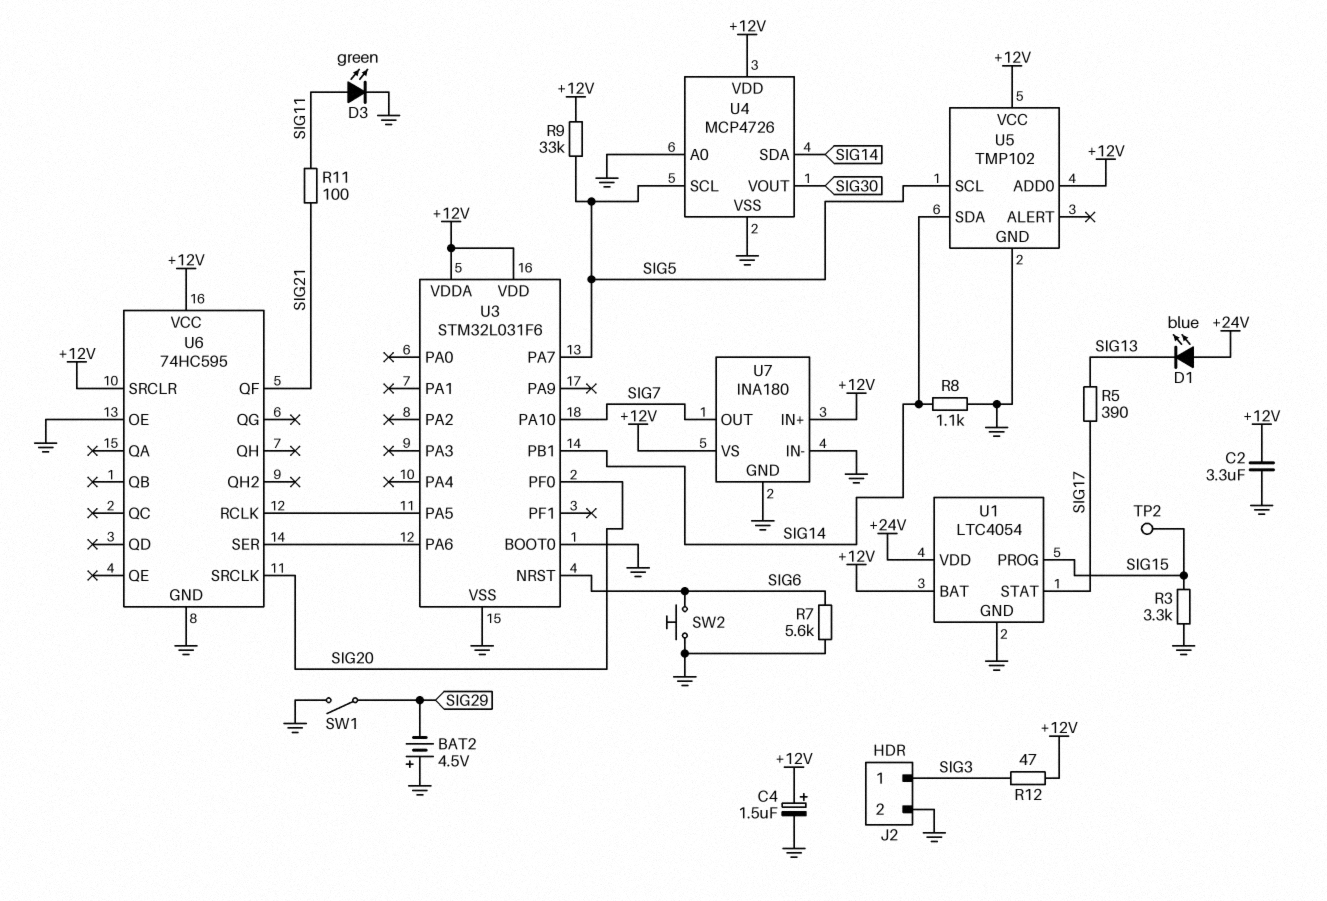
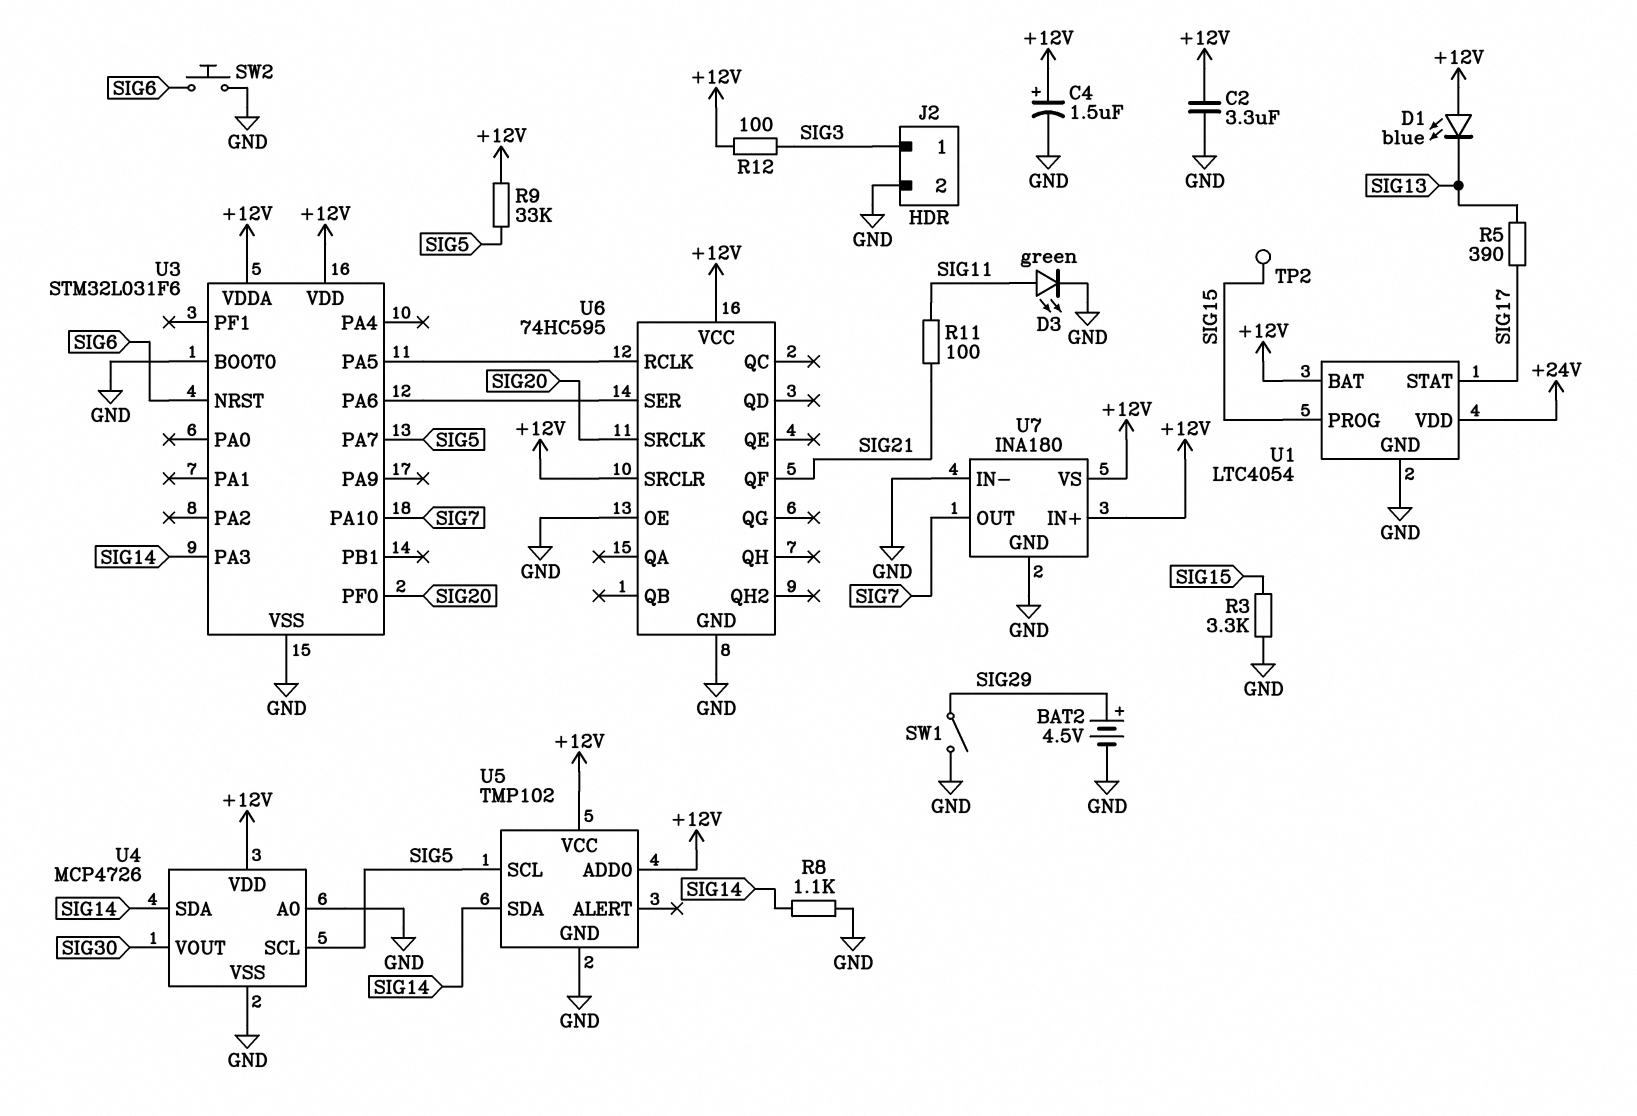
BAT2: 4.5V (plus GND, minus SIG29) -> 4.5V (plus SIG29, minus GND)
D1: LED blue (A +24V, K SIG13) -> LED blue (A +12V, K SIG13)
R7: 5.6k (GND, SIG6) -> none
R12: 47 (+12V, SIG3) -> 100 (+12V, SIG3)
U3 pin PA3: none -> SIG14
U3 pin PB1: SIG14 -> none

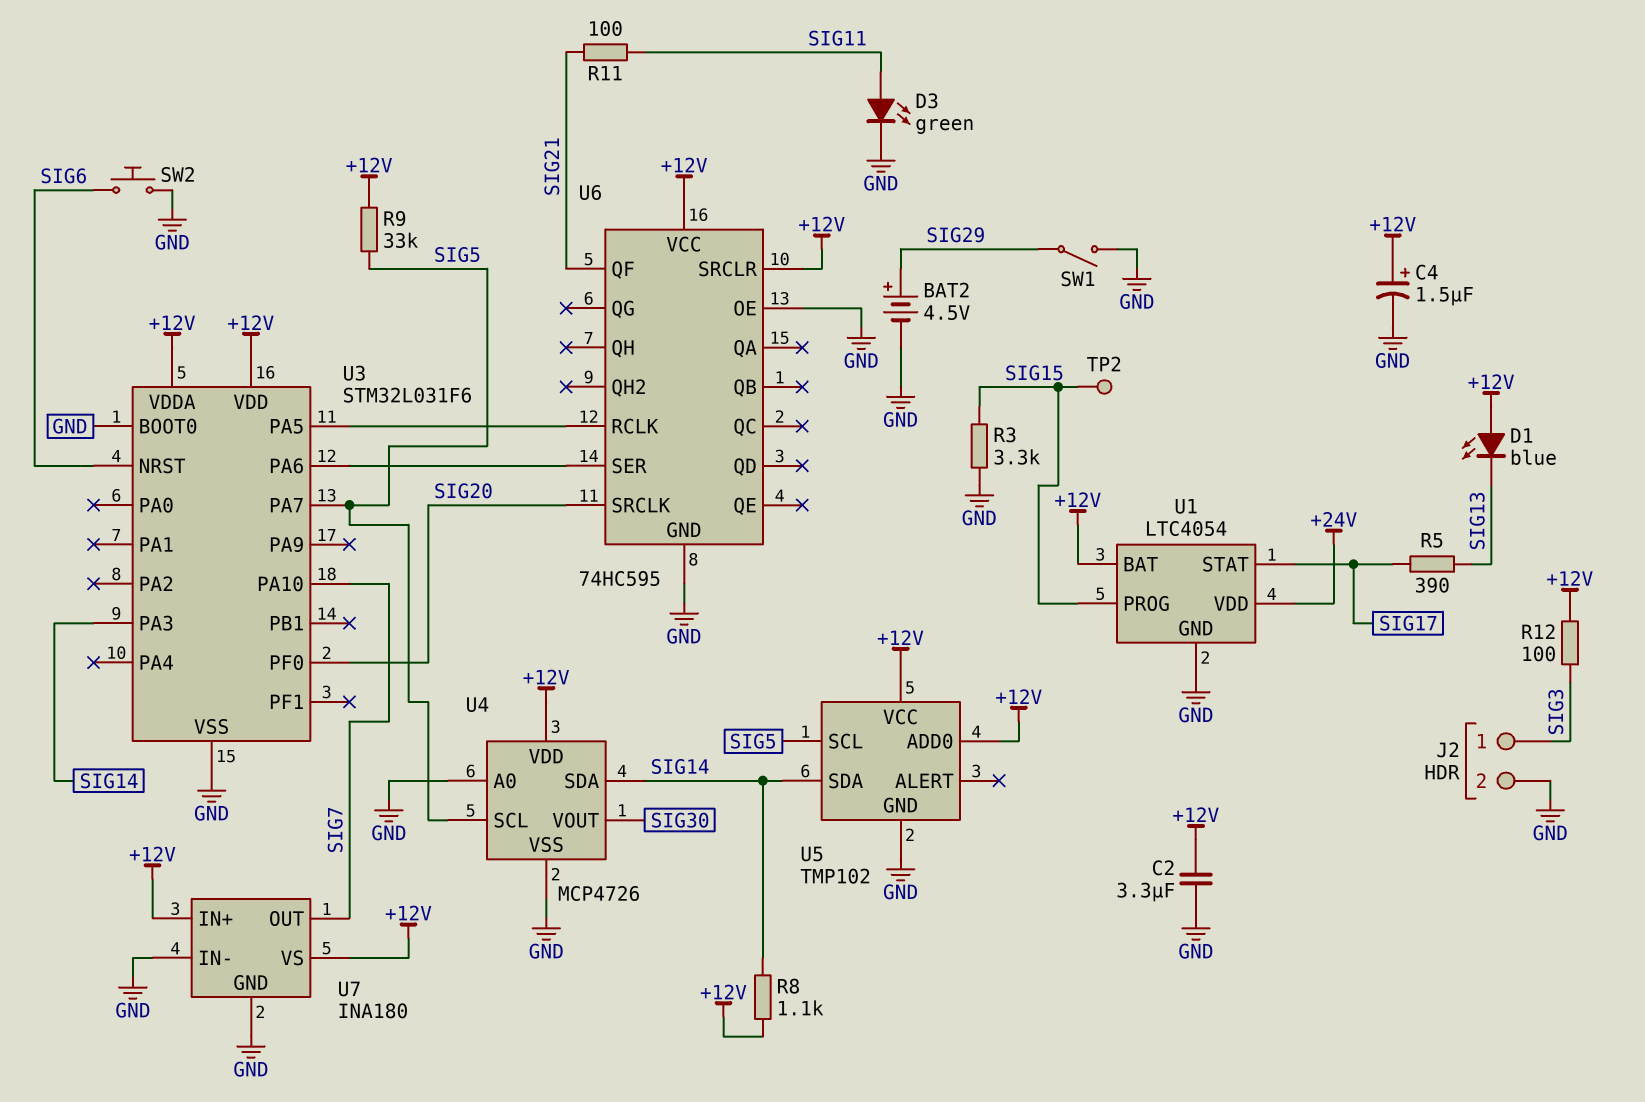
R8: 1.1k (GND, SIG14) -> 1.1k (+12V, SIG14)

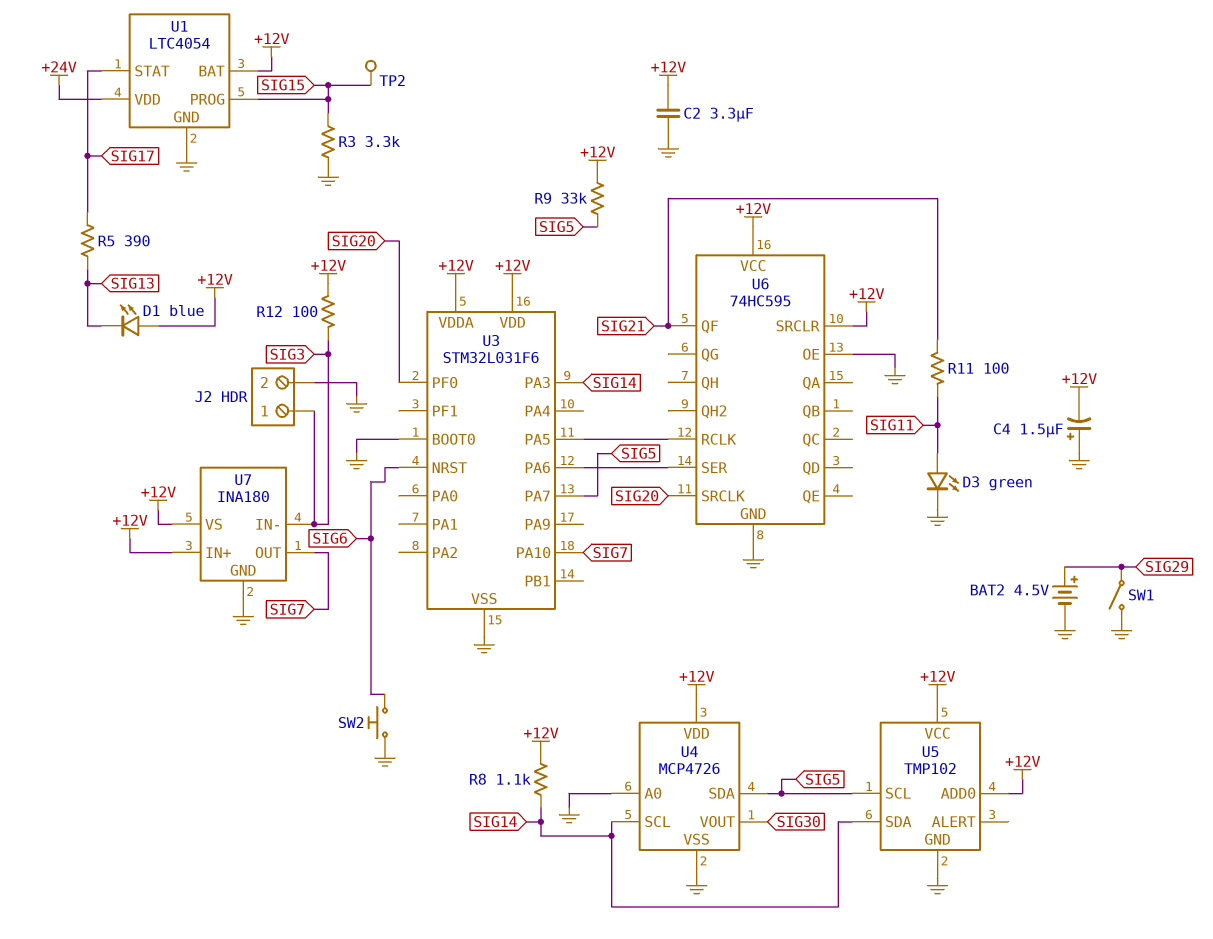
C4: 1.5uF (plus +12V, minus GND) -> 1.5uF (plus GND, minus +12V)
U4 pin SCL: SIG5 -> SIG14
U4 pin SDA: SIG14 -> SIG5
U7 pin IN-: GND -> SIG3

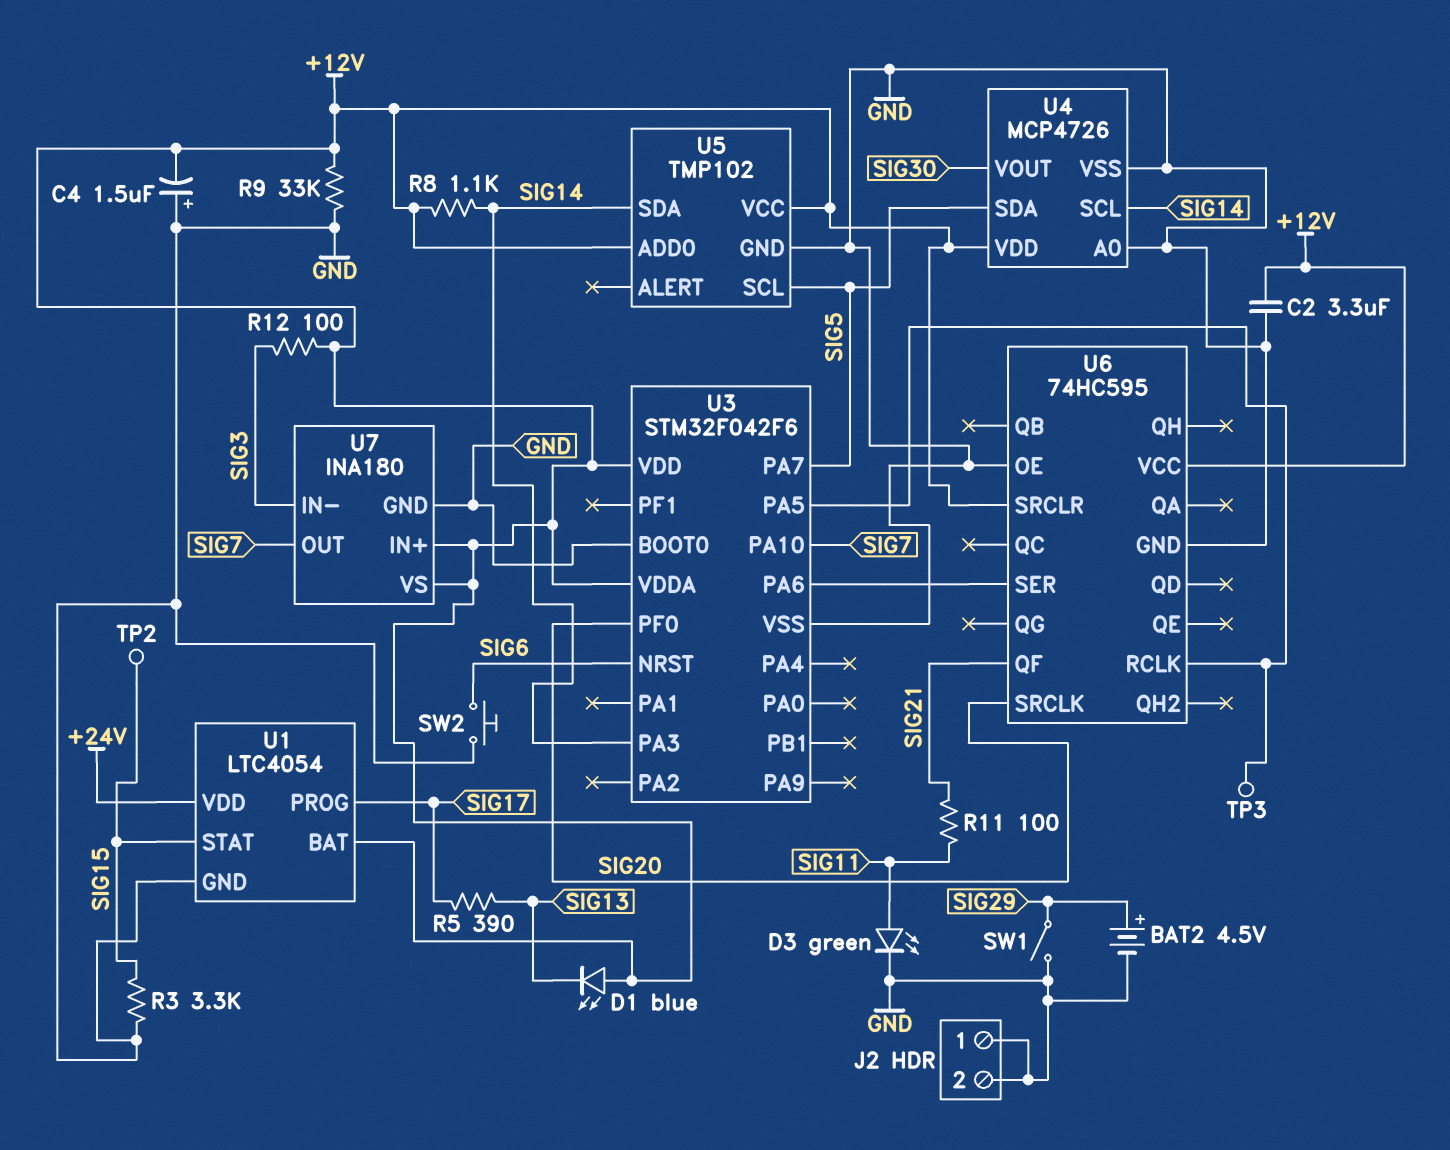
J2 pin 1: SIG3 -> GND
R9: 33k (+12V, SIG5) -> 33k (+12V, GND)
TP3: none -> test point (U3/PA5)
U1 pin PROG: SIG15 -> SIG17
U1 pin STAT: SIG17 -> SIG15
U3: STM32L031F6 -> STM32F042F6

